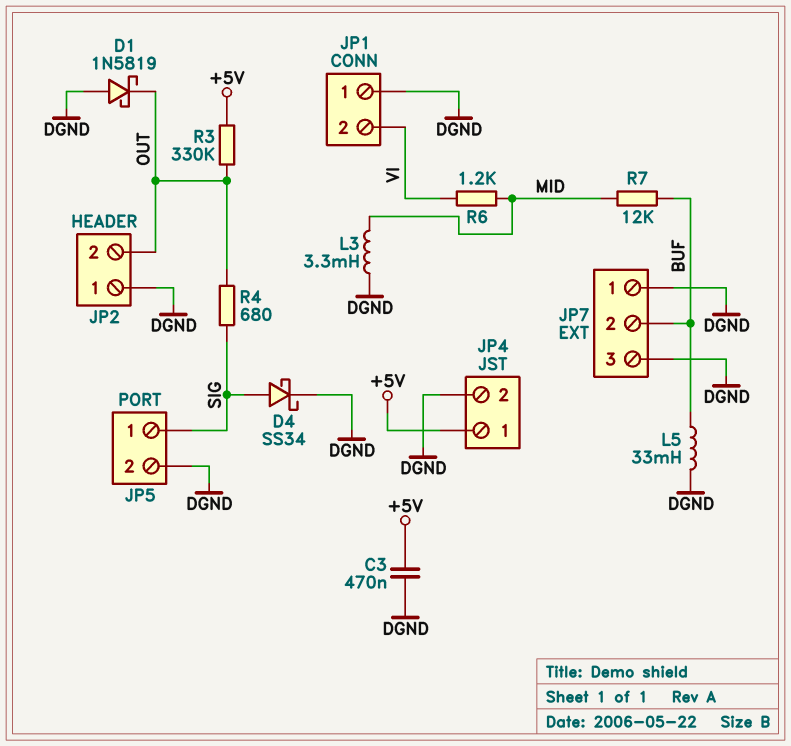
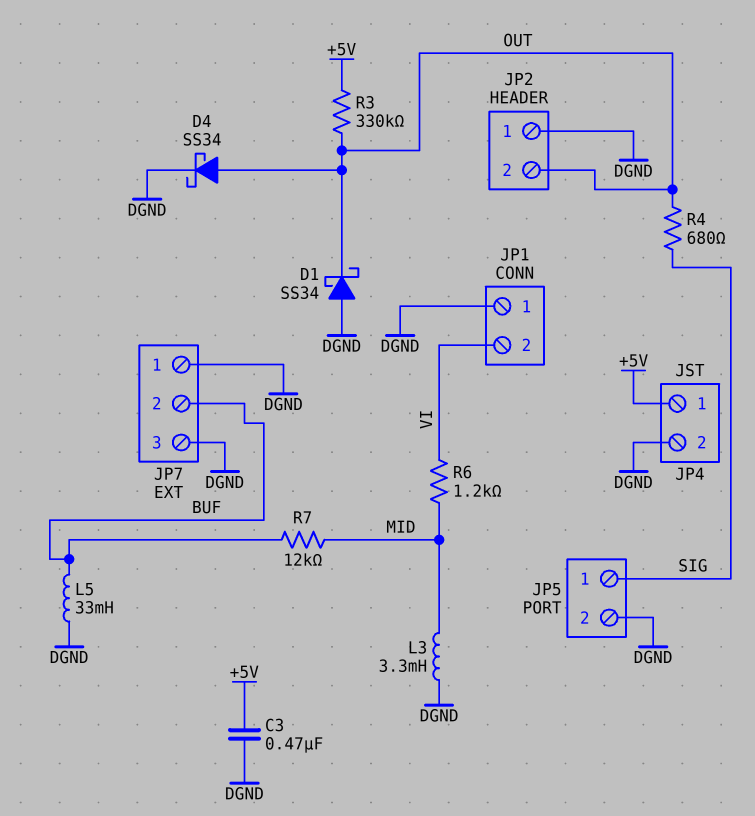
D1: schottky 1N5819 (A DGND, K OUT) -> schottky SS34 (A DGND, K OUT)
D4: schottky SS34 (A SIG, K DGND) -> schottky SS34 (A OUT, K DGND)

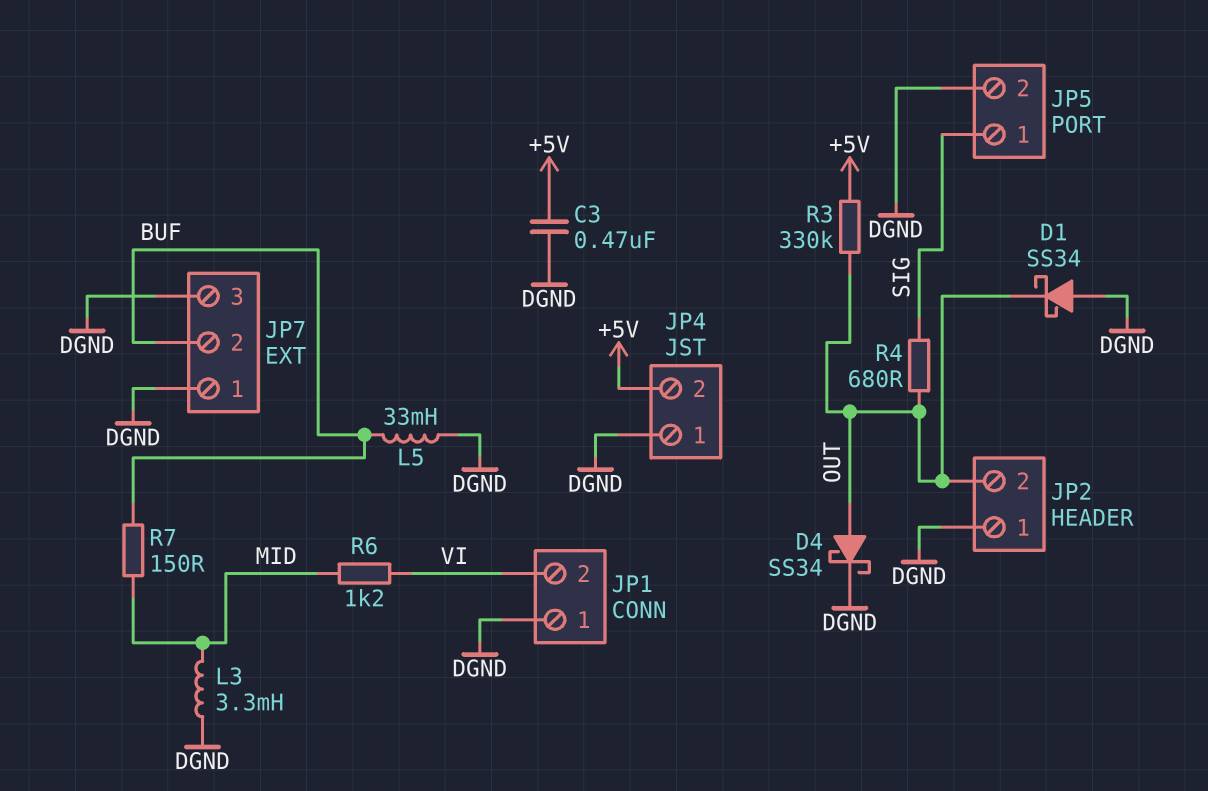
JP4 pin 1: +5V -> DGND
JP4 pin 2: DGND -> +5V
R7: 12k (BUF, MID) -> 150 (BUF, MID)

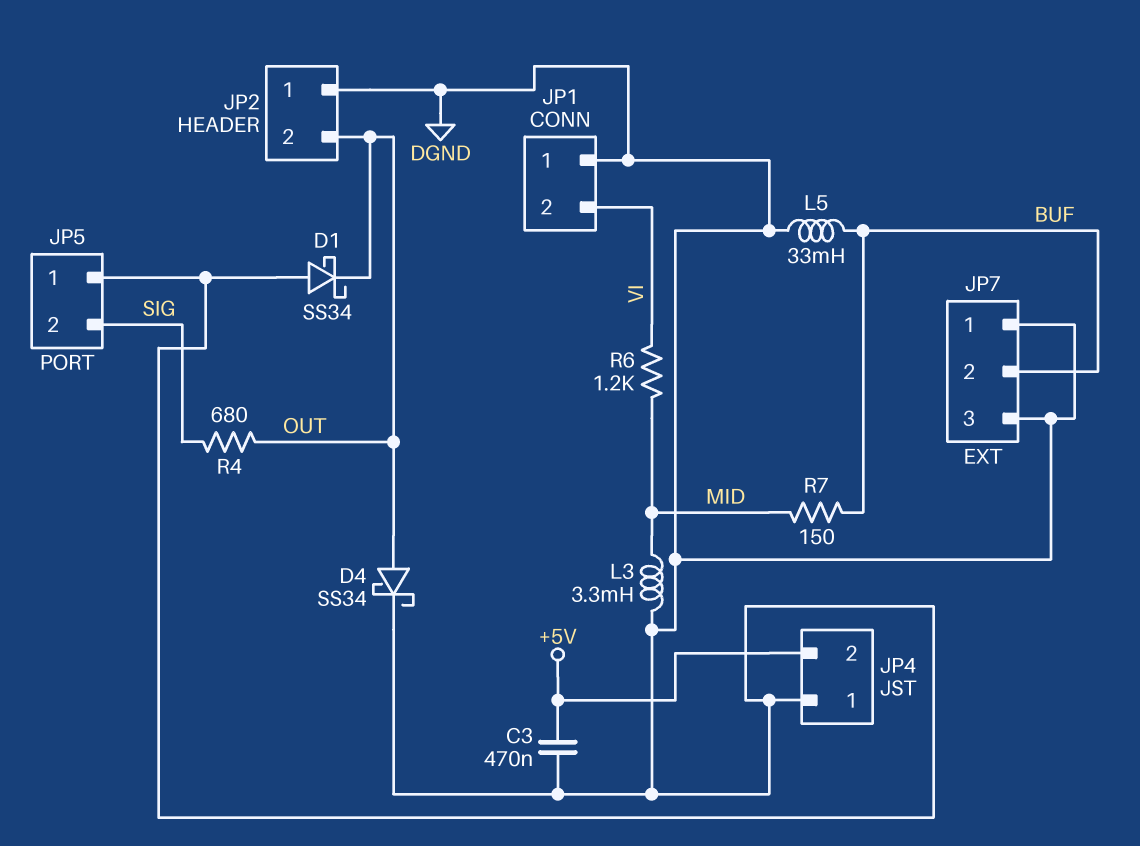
JP5 pin 1: SIG -> DGND
JP5 pin 2: DGND -> SIG
R3: 330k (+5V, OUT) -> none

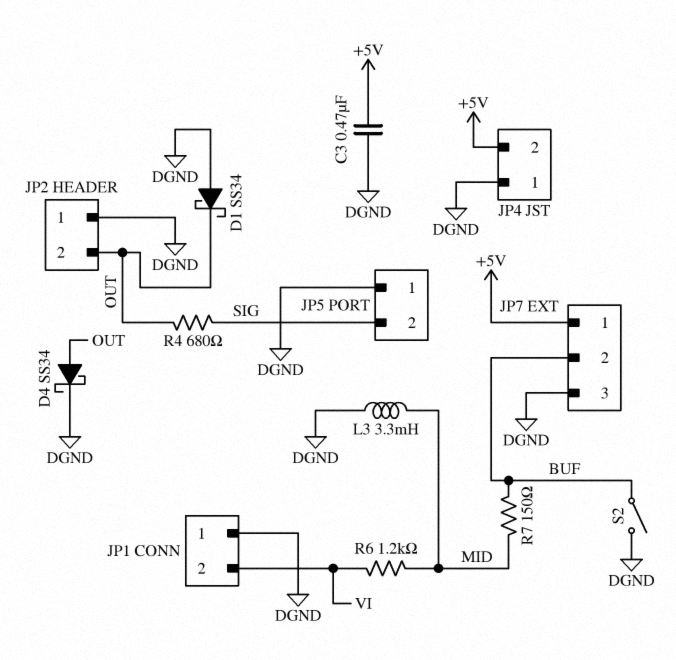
JP7 pin 1: DGND -> +5V
L5: 33mH (BUF, DGND) -> none
S2: none -> switch (BUF, DGND)

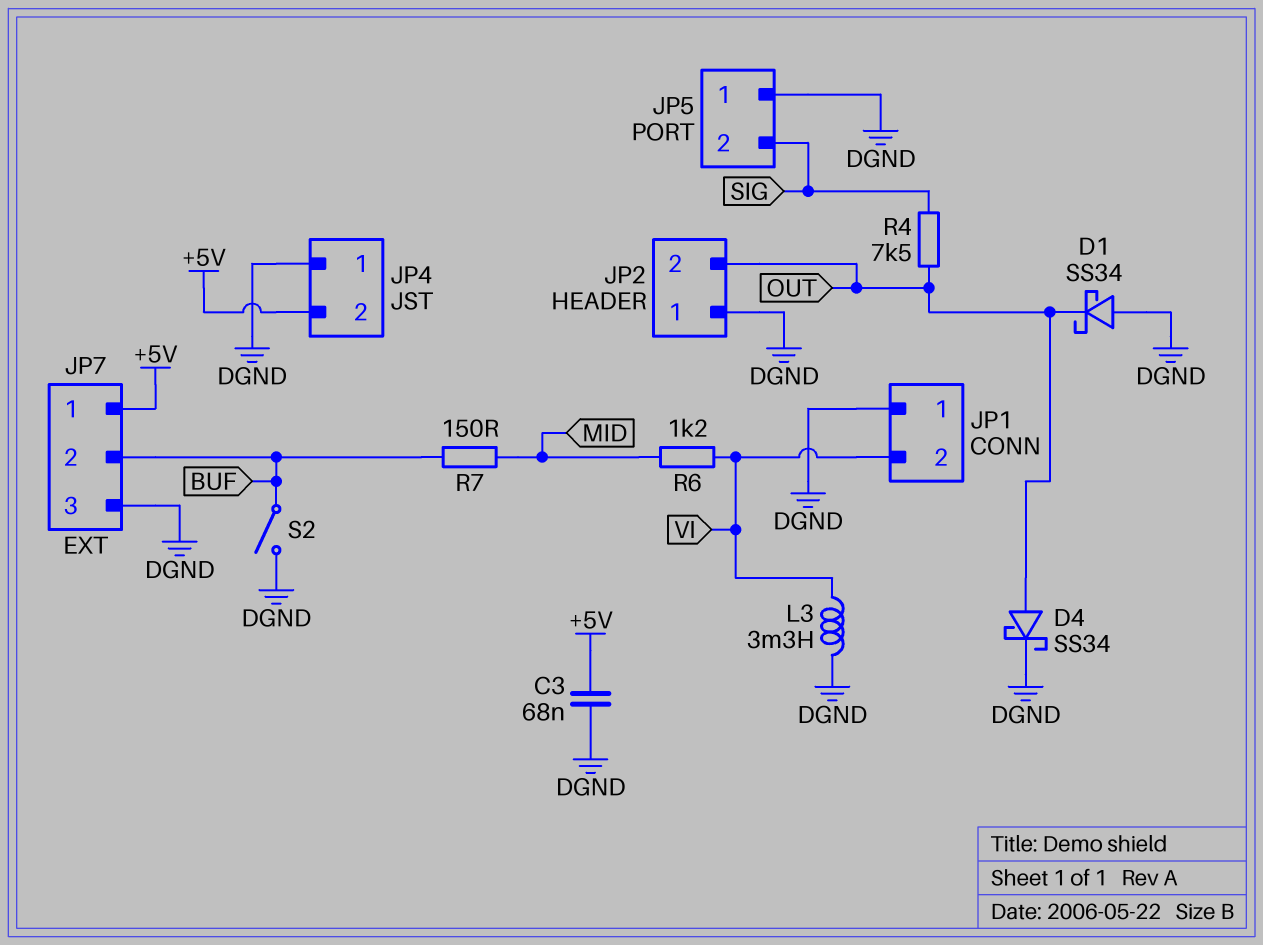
C3: 470nF (+5V, DGND) -> 68nF (+5V, DGND)
L3: 3.3mH (DGND, MID) -> 3.3mH (DGND, VI)
R4: 680 (OUT, SIG) -> 7.5k (OUT, SIG)

